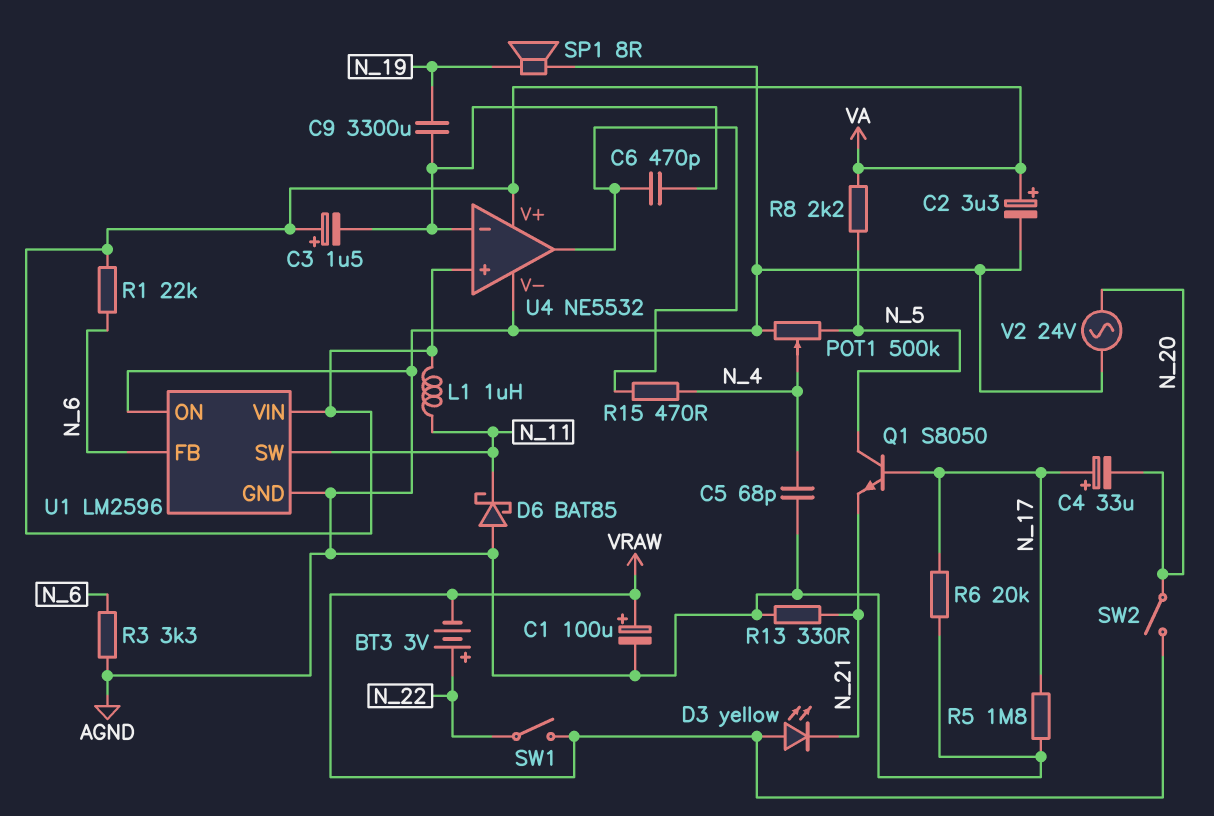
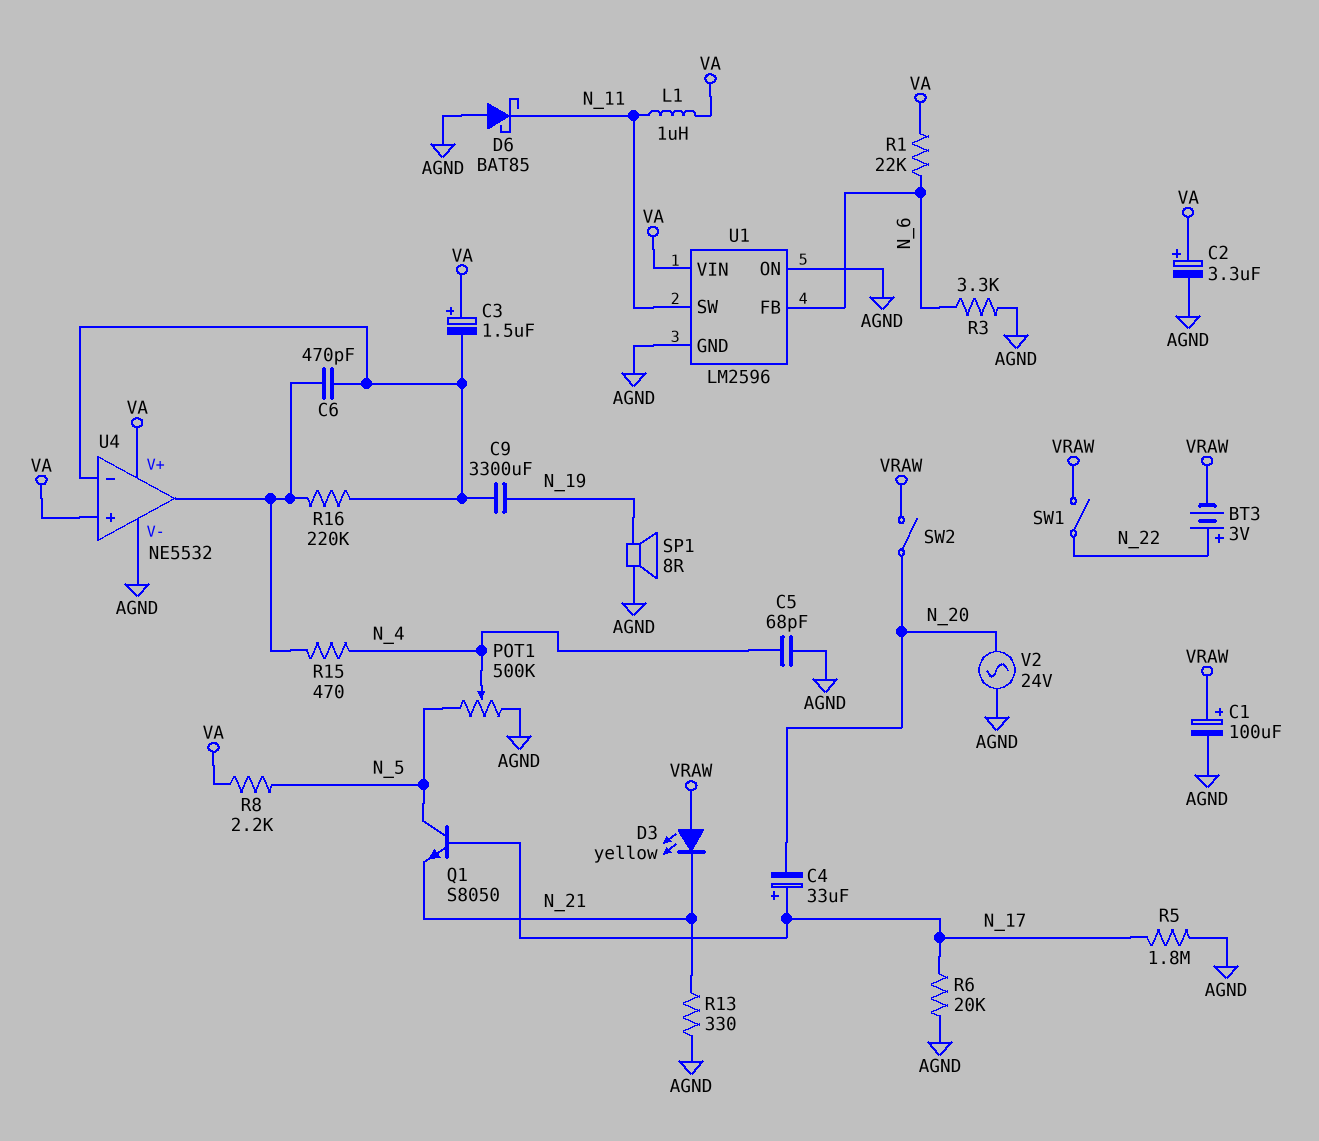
R16: none -> 220k (U4/in-, U4/out)

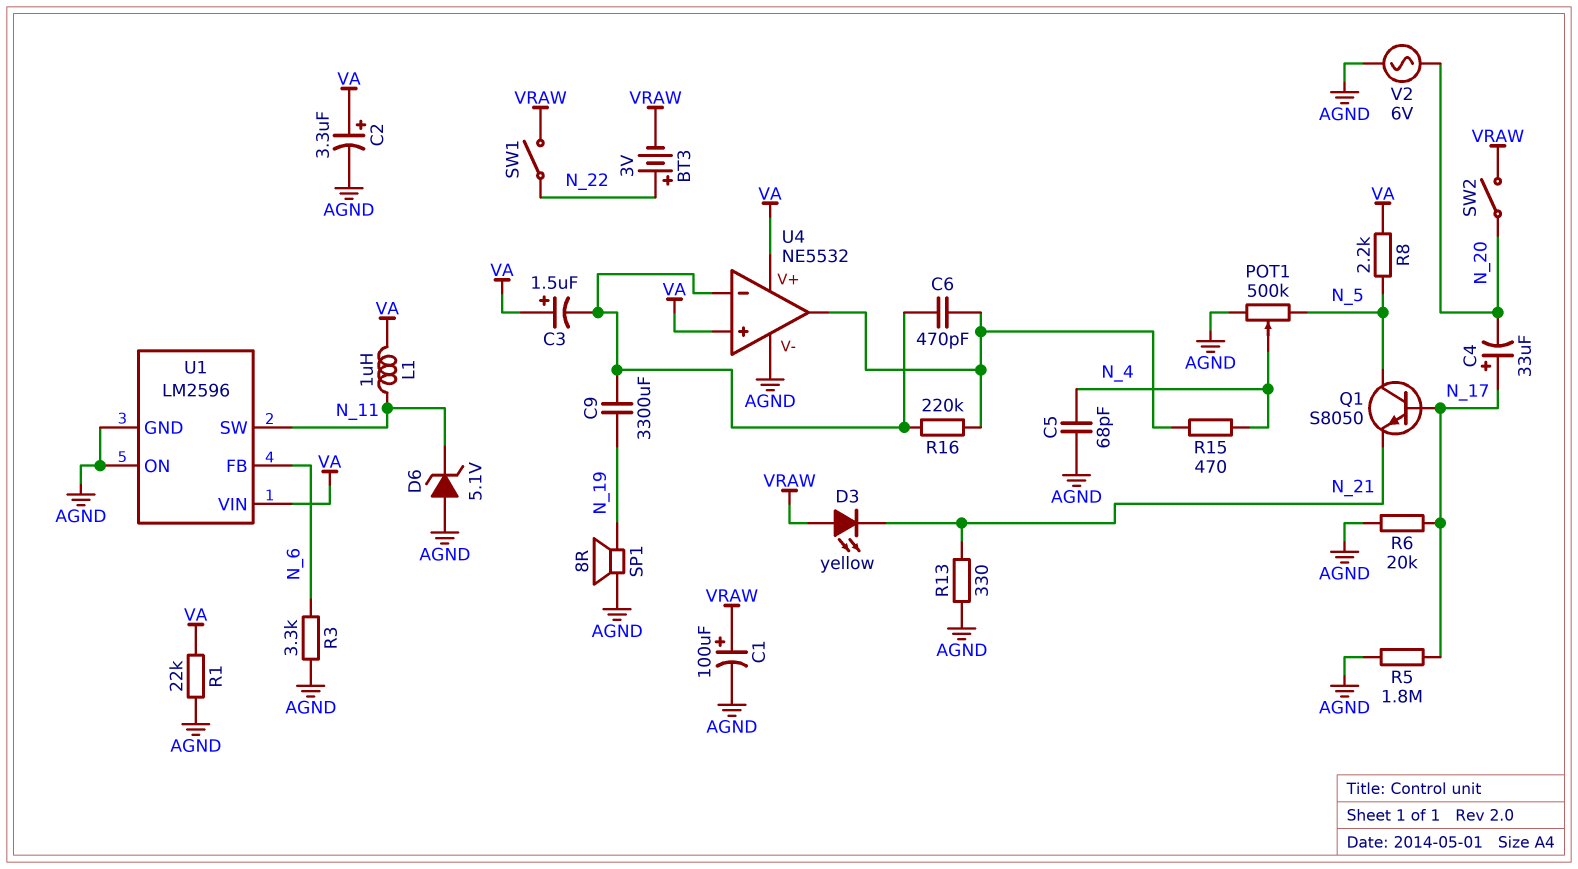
D6: schottky BAT85 (A AGND, K N_11) -> zener 5.1V (A AGND, K N_11)
R1: 22k (N_6, VA) -> 22k (AGND, VA)
V2: AC 24V (AGND, N_20) -> AC 6V (AGND, N_20)

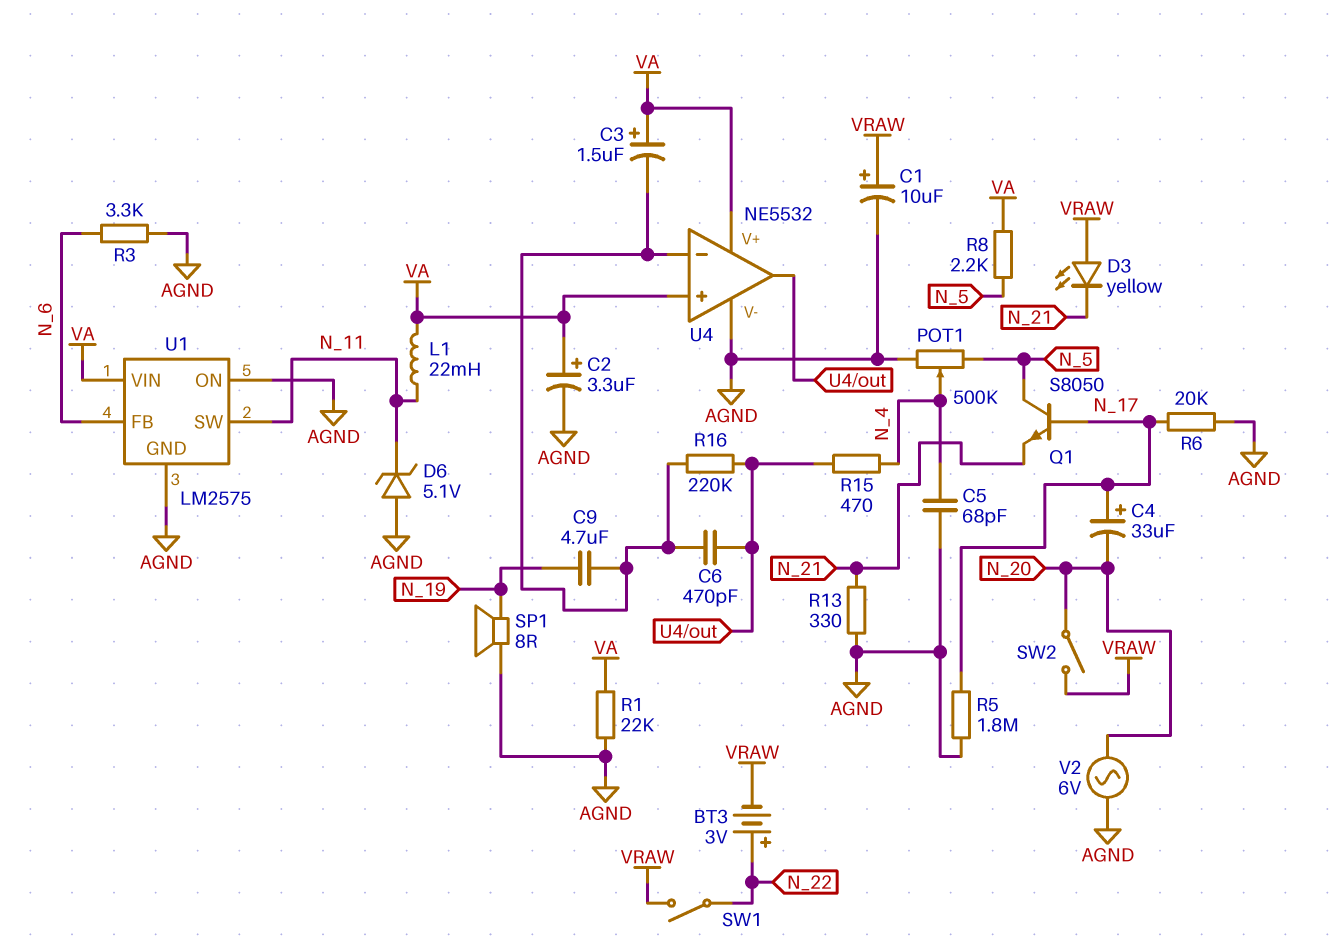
C1: 100uF (plus VRAW, minus AGND) -> 10uF (plus VRAW, minus AGND)
C9: 3300uF (N_19, U4/in-) -> 4.7uF (N_19, U4/in-)
L1: 1uH (N_11, VA) -> 22mH (N_11, VA)
U1: LM2596 -> LM2575

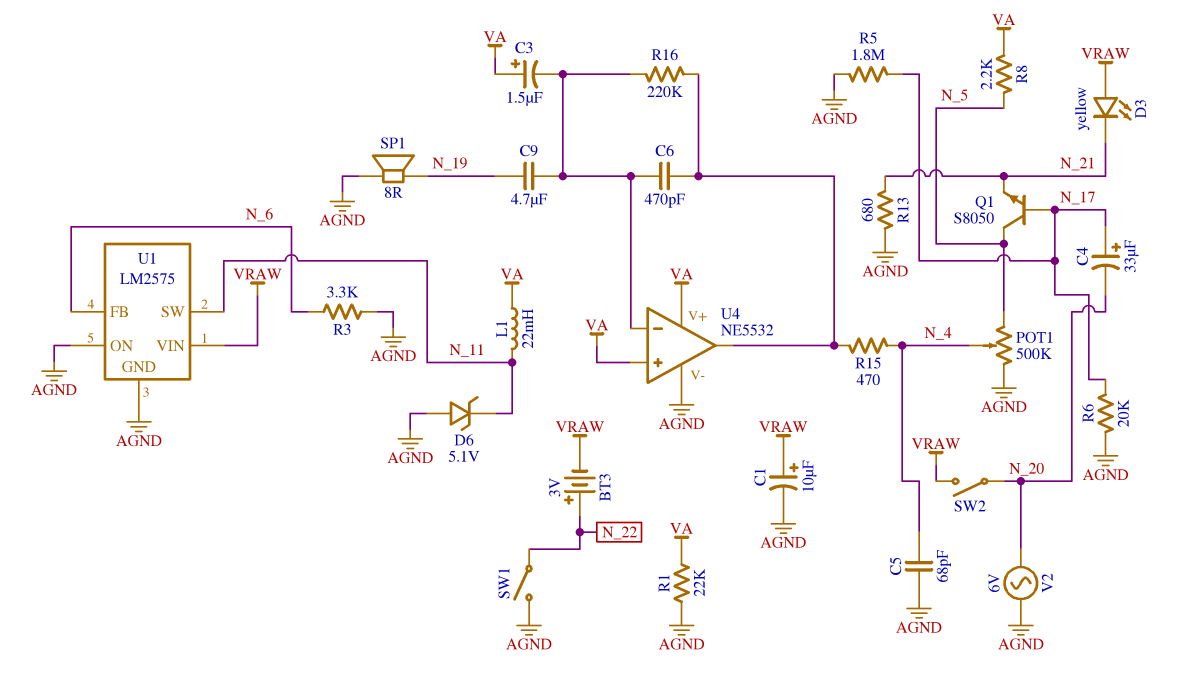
C2: 3.3uF (plus VA, minus AGND) -> none
R13: 330 (AGND, N_21) -> 680 (AGND, N_21)
SW1: switch (N_22, VRAW) -> switch (AGND, N_22)
U1 pin VIN: VA -> VRAW

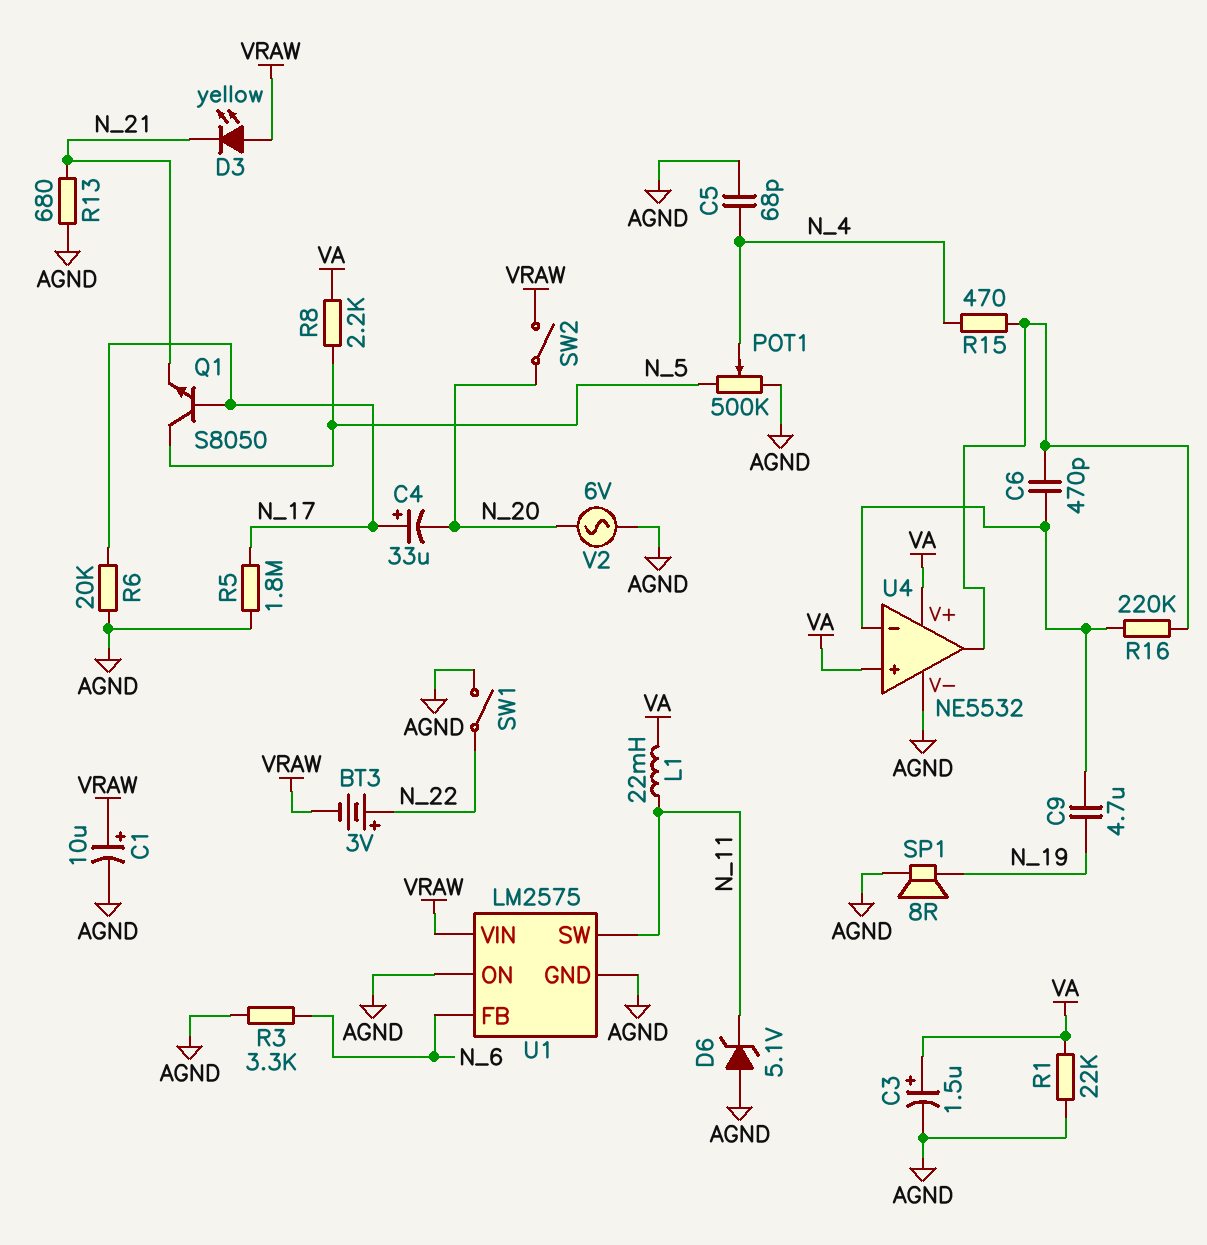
C3: 1.5uF (plus VA, minus U4/in-) -> 1.5uF (plus VA, minus AGND)

